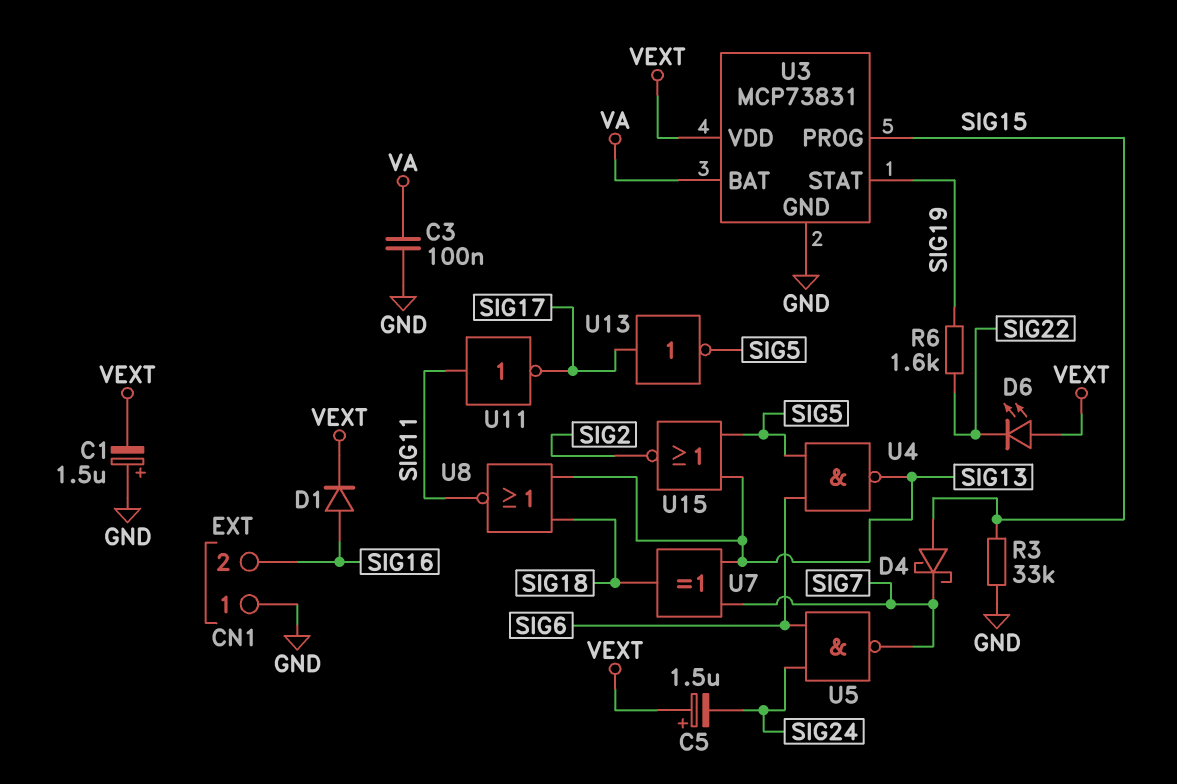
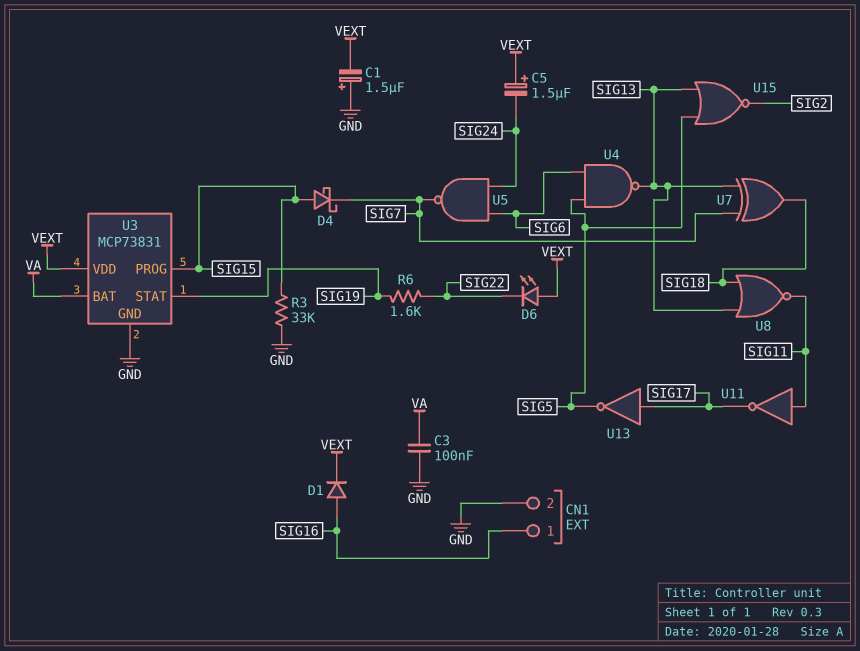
CN1 pin 1: GND -> SIG16
CN1 pin 2: SIG16 -> GND

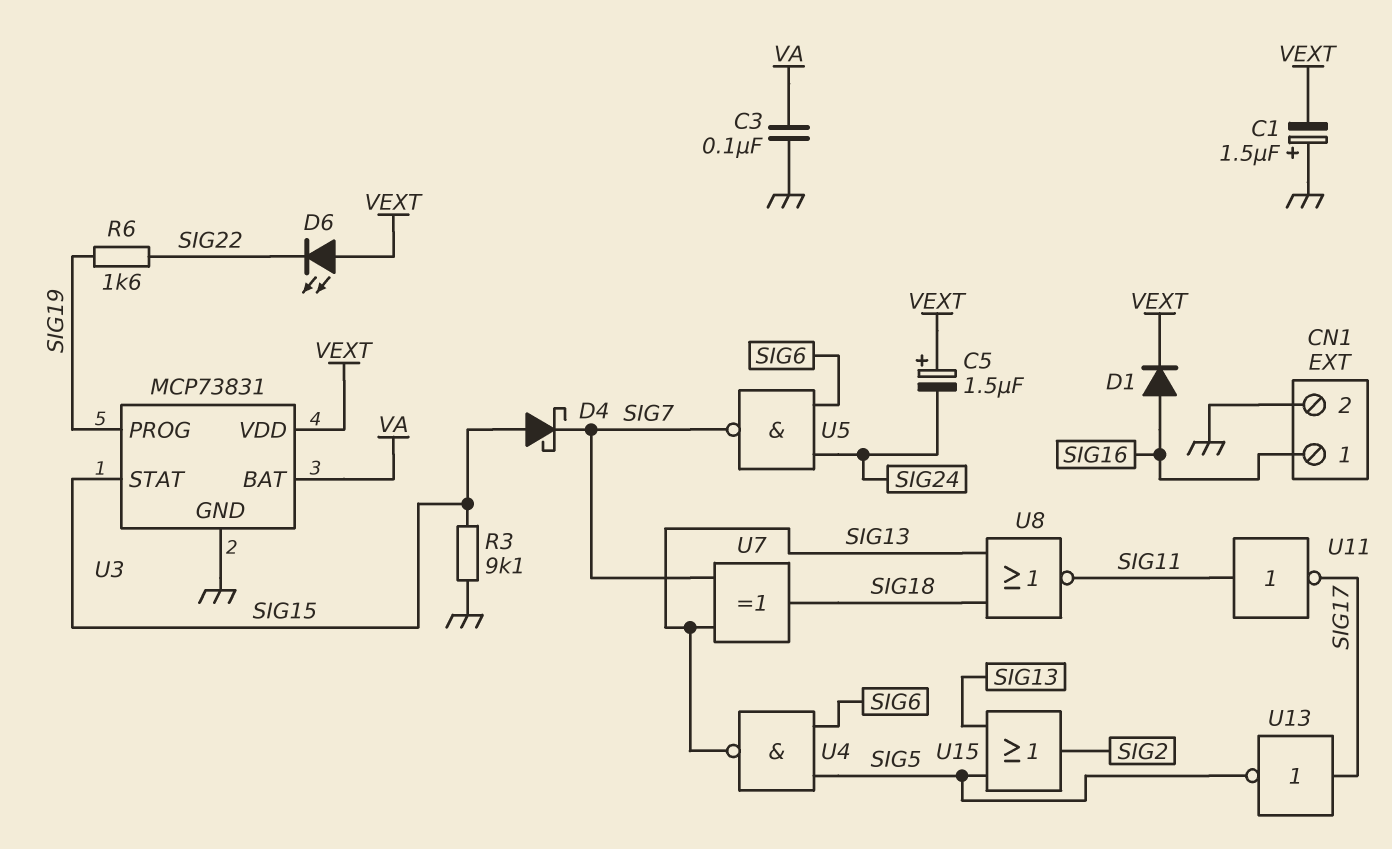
R3: 33k (GND, SIG15) -> 9.1k (GND, SIG15)
U3 pin PROG: SIG15 -> SIG19
U3 pin STAT: SIG19 -> SIG15
U15: NOR (in SIG5, in SIG13, out SIG2) -> OR (in SIG5, in SIG13, out SIG2)

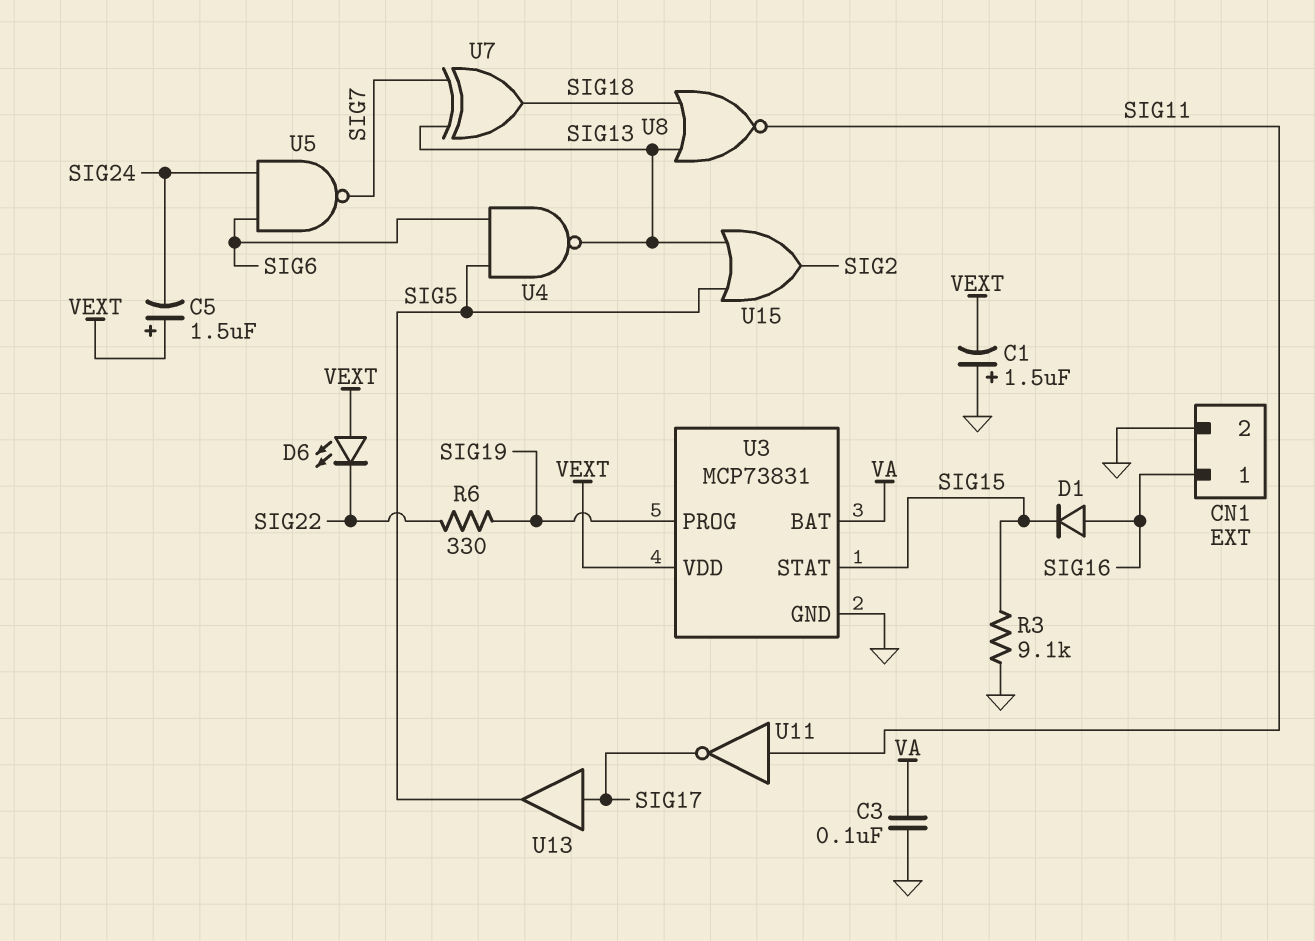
D1: diode (A SIG16, K VEXT) -> diode (A SIG16, K SIG15)
D4: schottky (A SIG15, K SIG7) -> none
R6: 1.6k (SIG19, SIG22) -> 330 (SIG19, SIG22)
U13: NOT (in SIG17, out SIG5) -> buffer (in SIG17, out SIG5)

